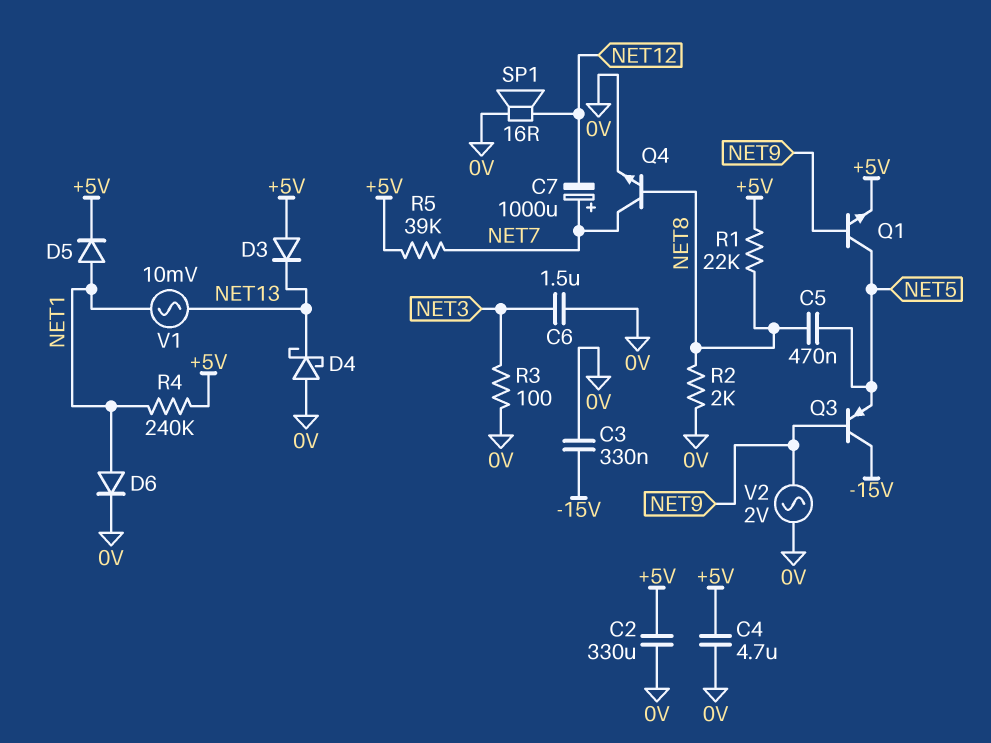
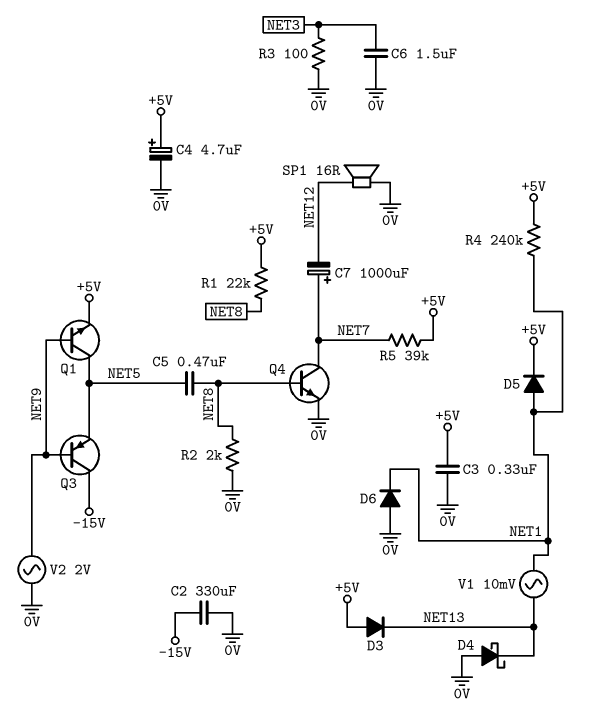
C2: 330uF (+5V, 0V) -> 330uF (-15V, 0V)
C3: 330nF (-15V, 0V) -> 330nF (+5V, 0V)
C4: 4.7uF (+5V, 0V) -> 4.7uF (plus +5V, minus 0V)
D6: diode (A NET1, K 0V) -> diode (A 0V, K NET1)

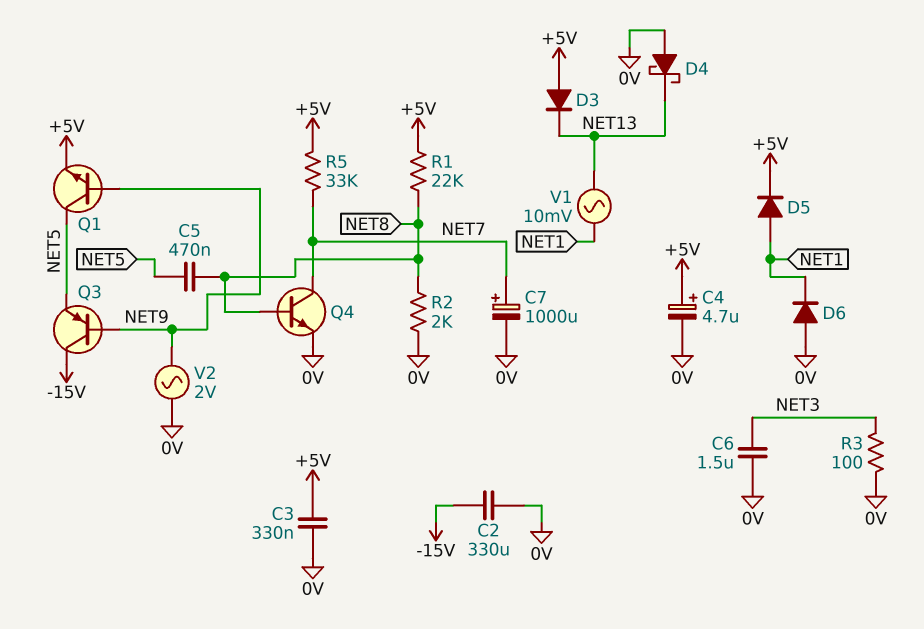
C7: 1000uF (plus NET7, minus NET12) -> 1000uF (plus NET7, minus 0V)
R4: 240k (+5V, NET1) -> none
R5: 39k (+5V, NET7) -> 33k (+5V, NET7)
SP1: speaker 16R (0V, NET12) -> none

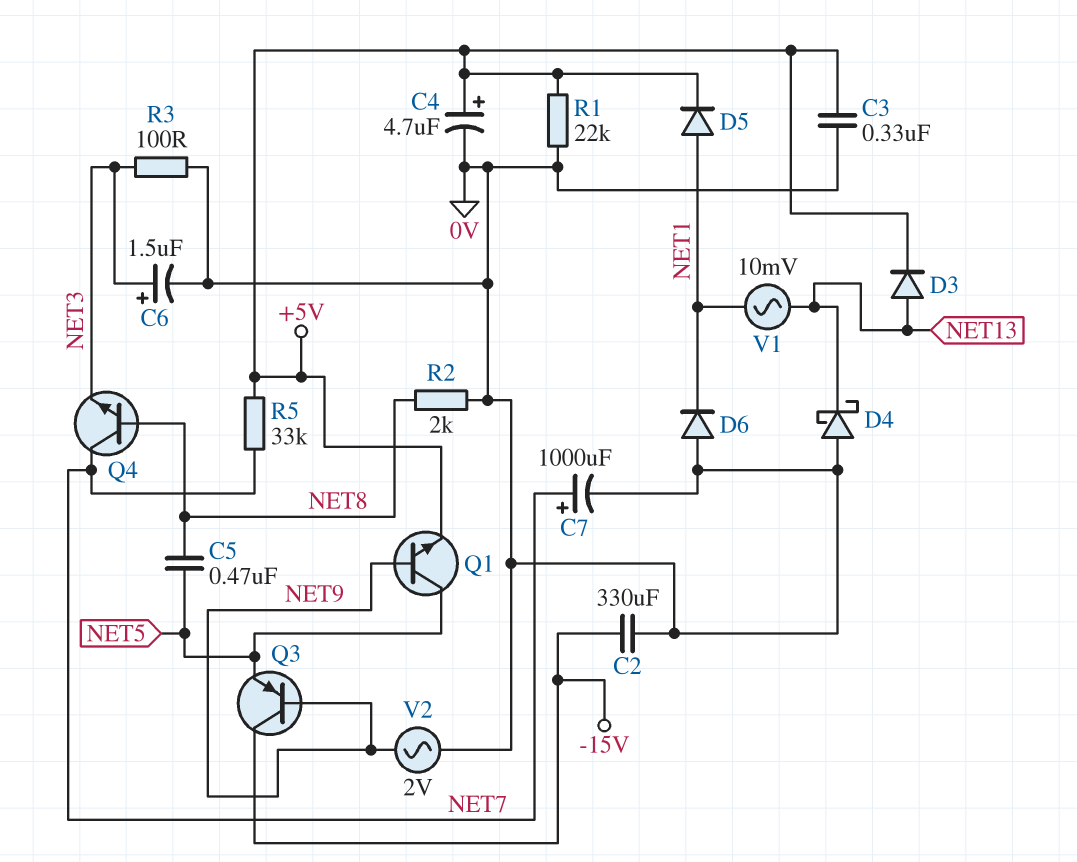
C6: 1.5uF (0V, NET3) -> 1.5uF (plus NET3, minus 0V)
D3: diode (A +5V, K NET13) -> diode (A NET13, K +5V)
Q4: NPN (B NET8, C NET7, E 0V) -> NPN (B NET8, C NET7, E NET3)
R1: 22k (+5V, NET8) -> 22k (+5V, 0V)

